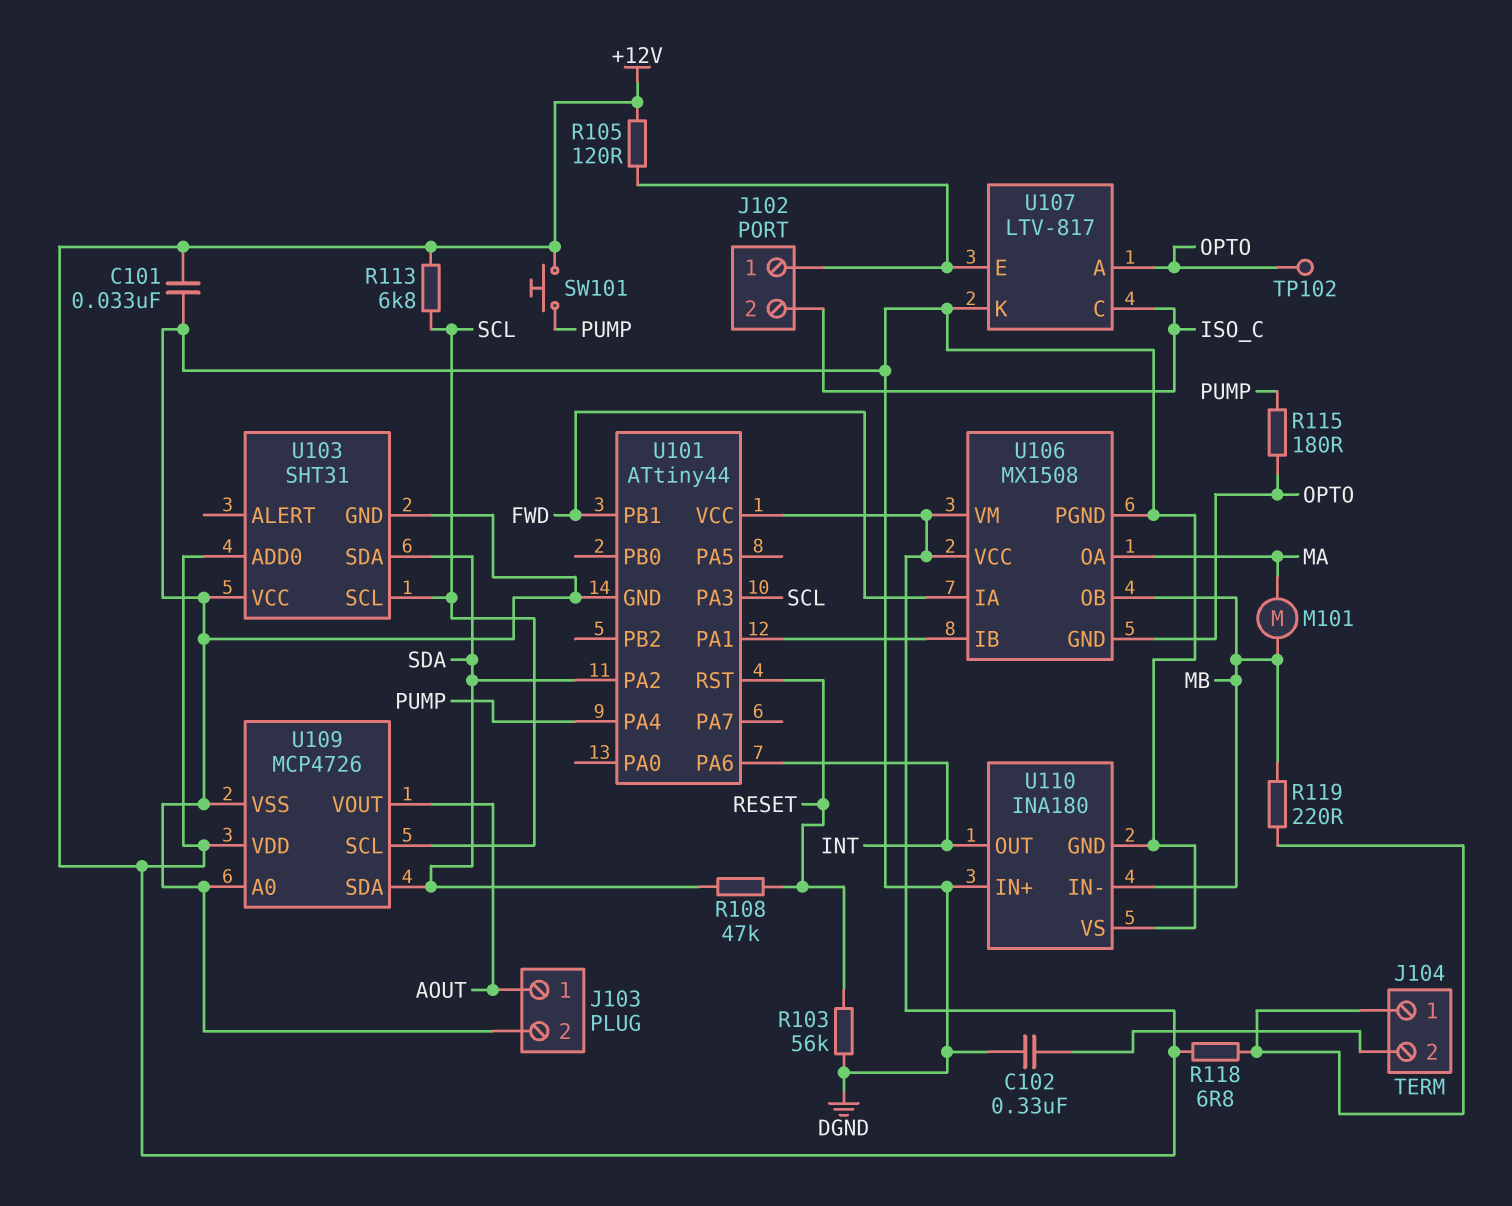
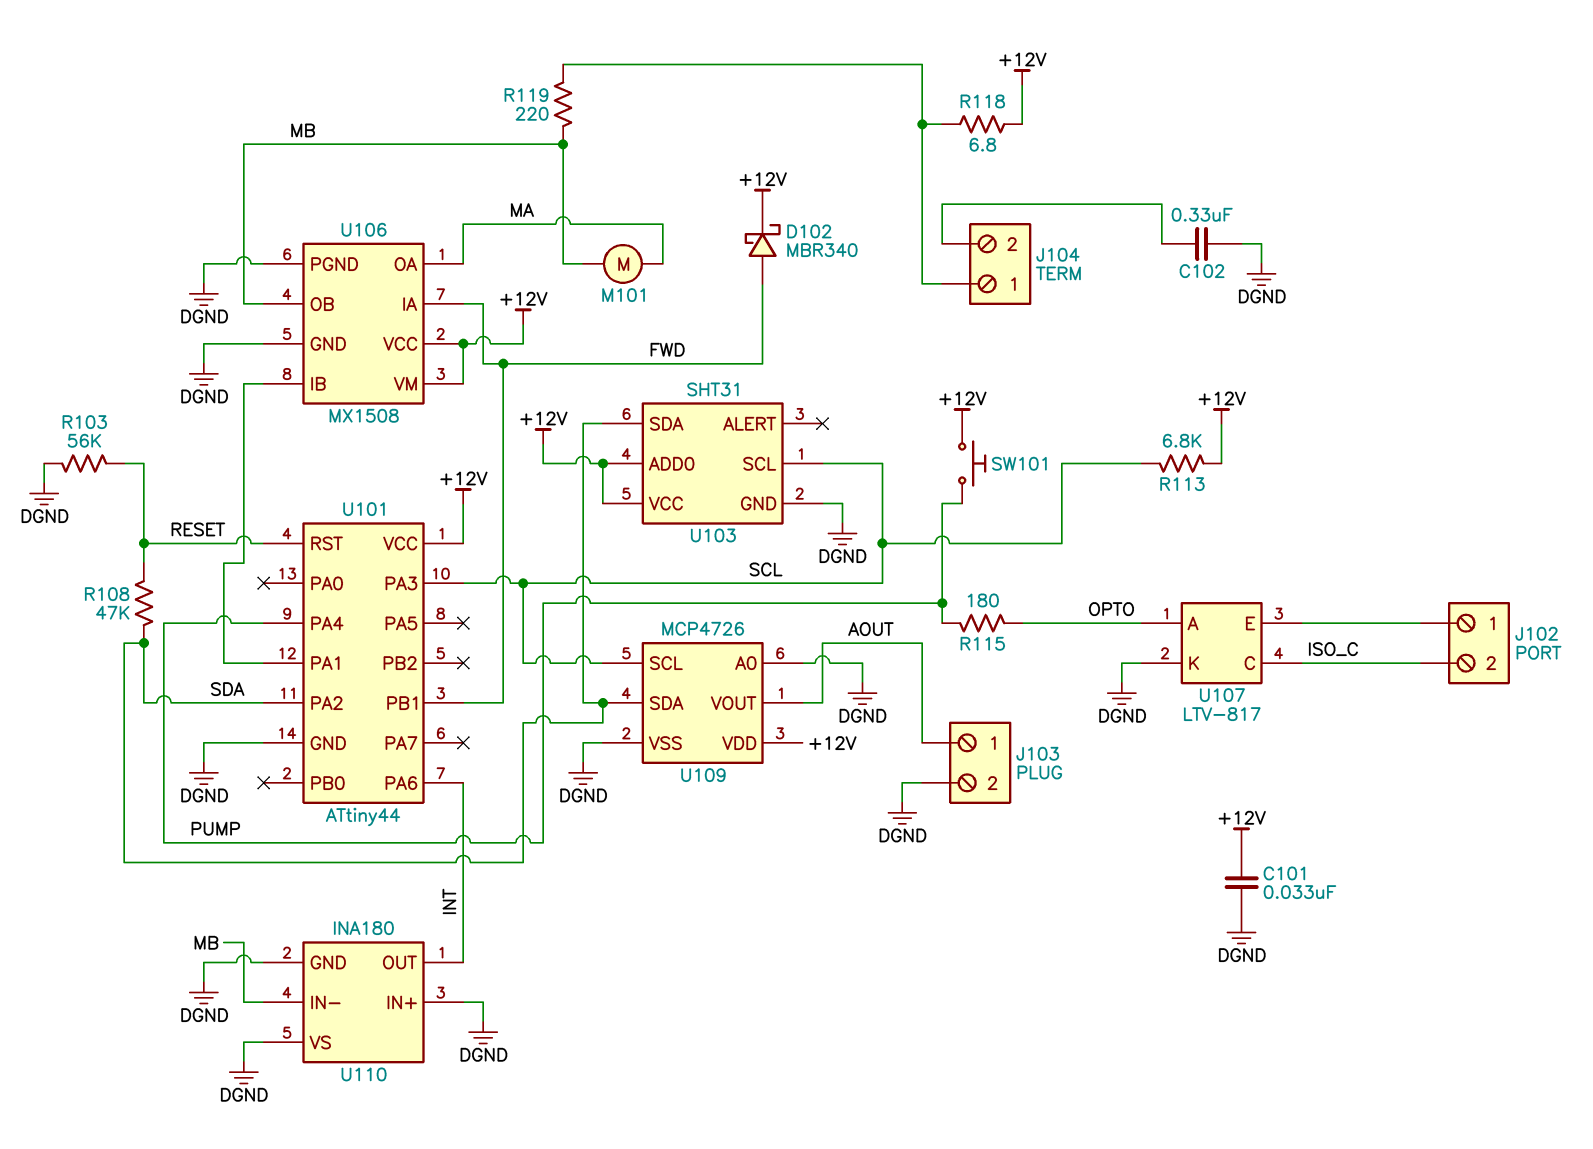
D102: none -> schottky MBR340 (A FWD, K +12V)
R105: 120 (+12V, J102/1) -> none
TP102: test point (OPTO) -> none
U103 pin VCC: DGND -> +12V
U106 pin GND: OPTO -> DGND

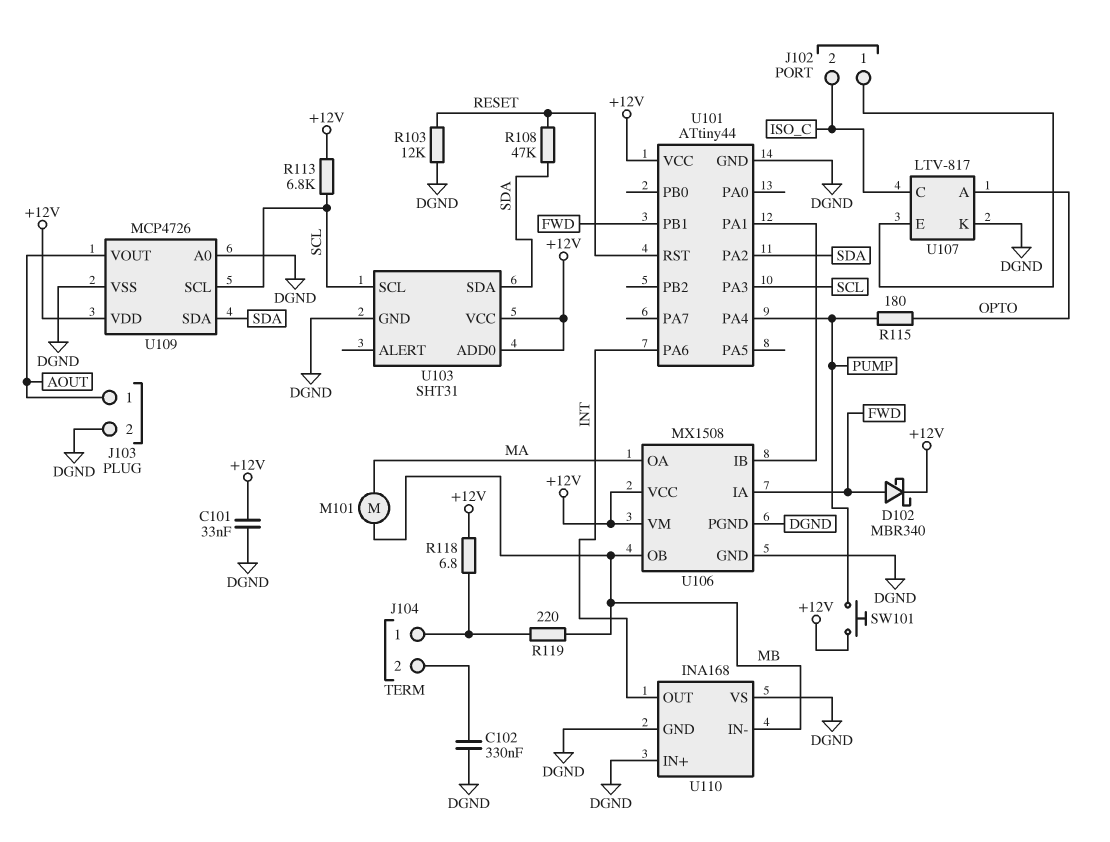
R103: 56k (DGND, RESET) -> 12k (DGND, RESET)
U110: INA180 -> INA168

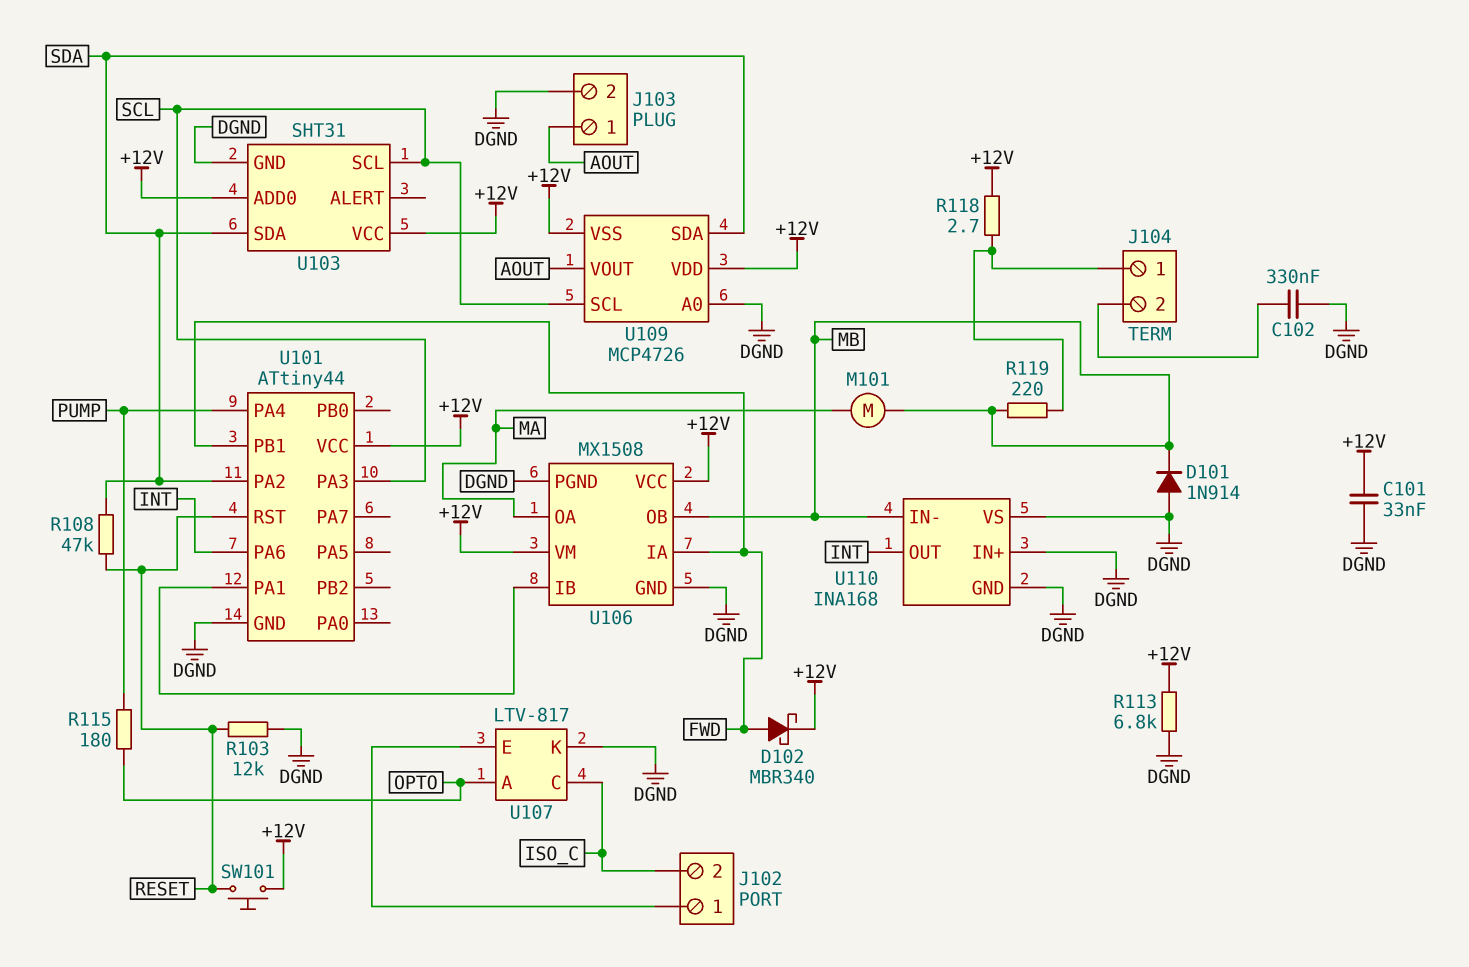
D101: none -> diode 1N914 (A DGND, K MB)
R113: 6.8k (+12V, SCL) -> 6.8k (+12V, DGND)
R118: 6.8 (+12V, J104/1) -> 2.7 (+12V, J104/1)
SW101: button (+12V, PUMP) -> button (+12V, RESET)
U109 pin VSS: DGND -> +12V

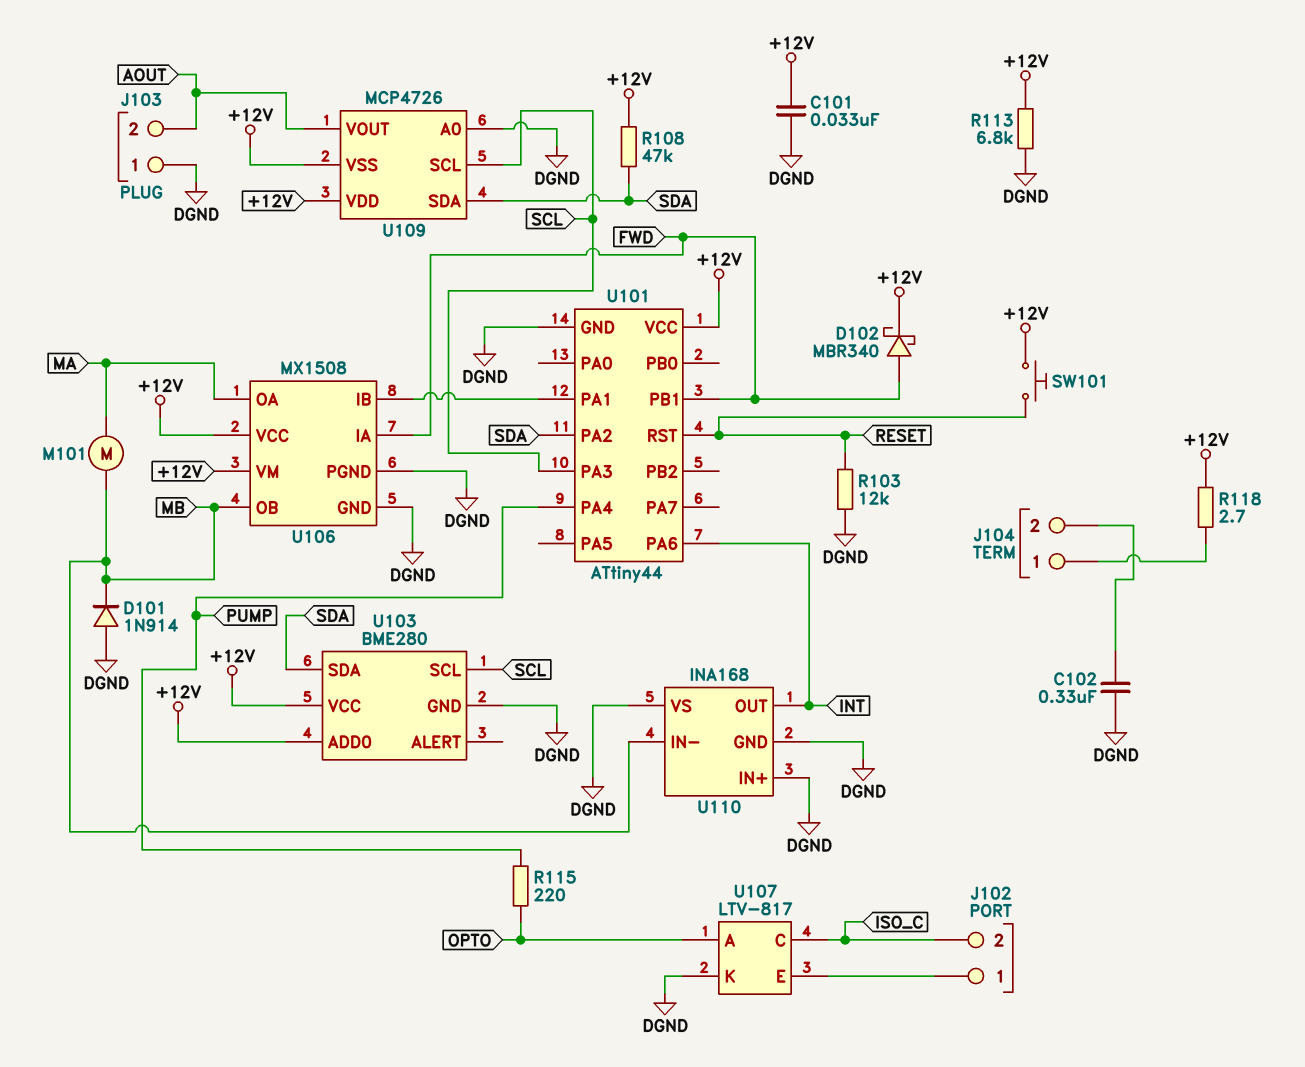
J103 pin 1: AOUT -> DGND
J103 pin 2: DGND -> AOUT
R108: 47k (RESET, SDA) -> 47k (+12V, SDA)
R115: 180 (OPTO, PUMP) -> 220 (OPTO, PUMP)
R119: 220 (J104/1, MB) -> none
U103: SHT31 -> BME280

